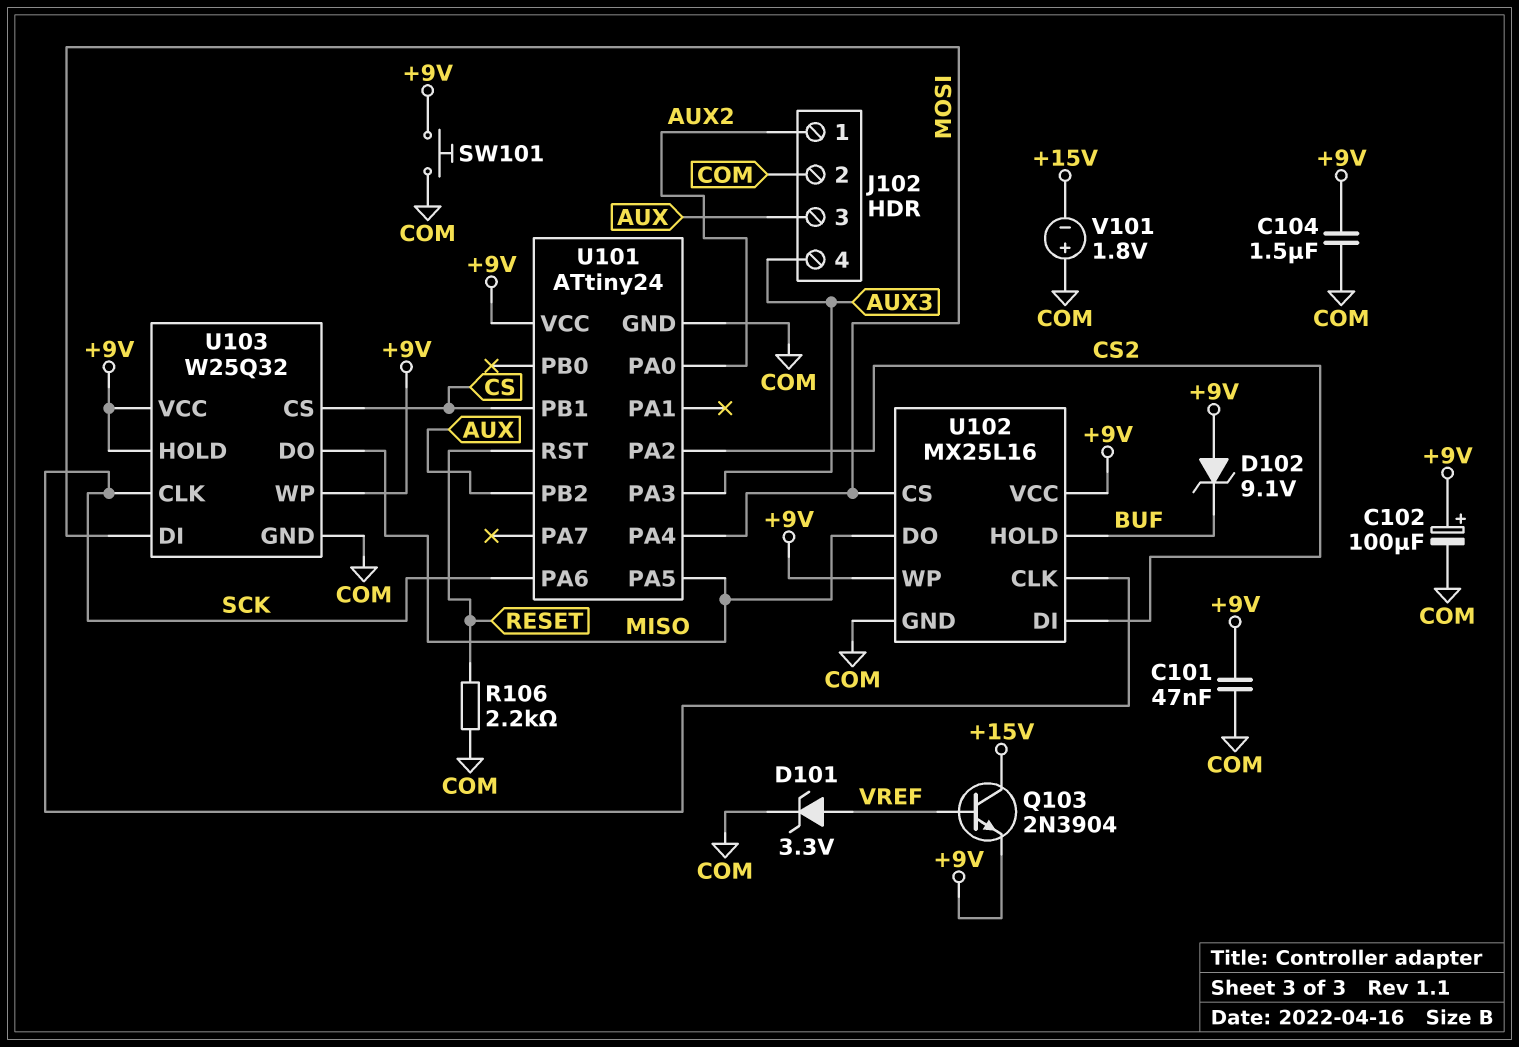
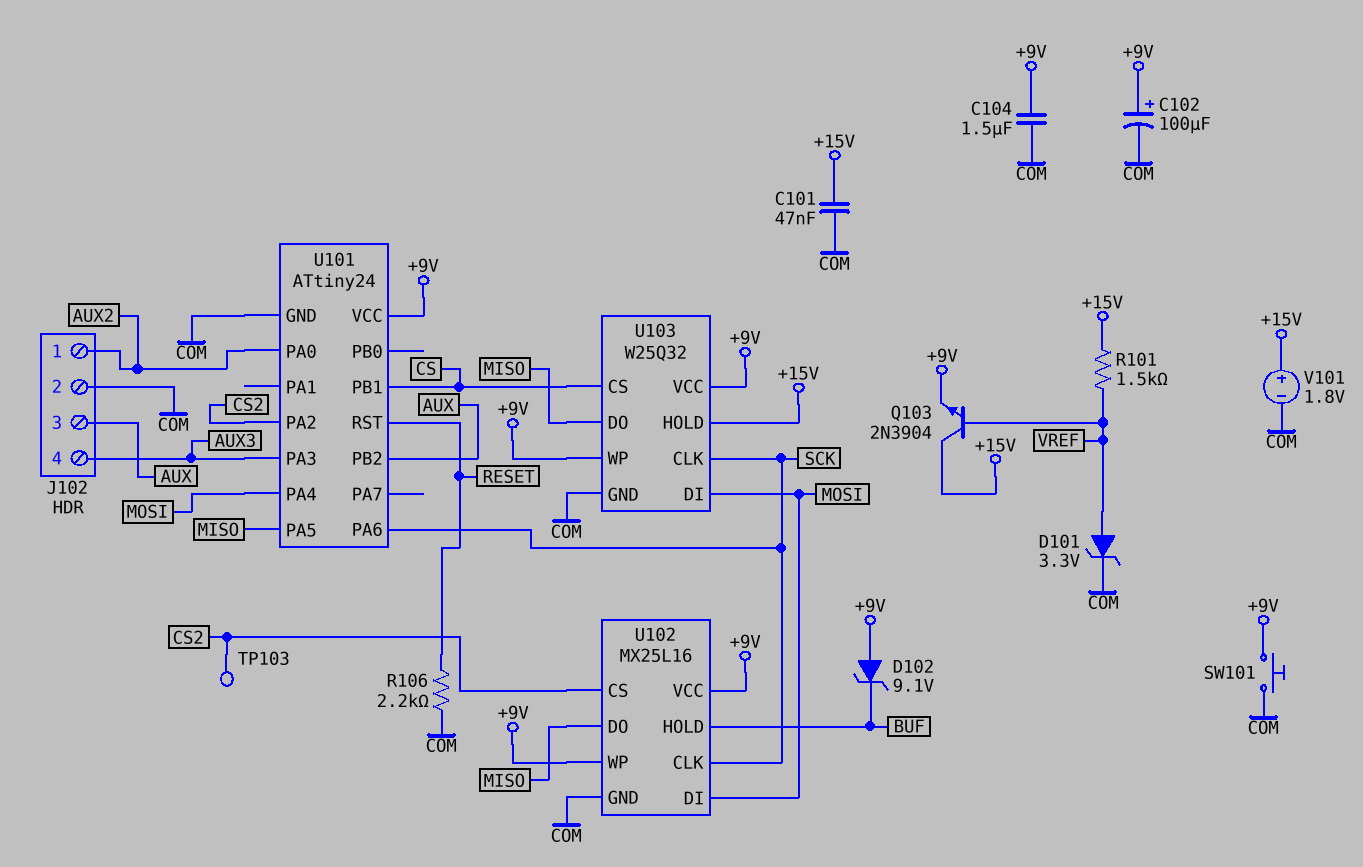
C101: 47nF (+9V, COM) -> 47nF (+15V, COM)
R101: none -> 1.5k (+15V, VREF)
TP103: none -> test point (CS2)
U102 pin CS: MOSI -> CS2
U102 pin DI: CS2 -> MOSI
U103 pin HOLD: +9V -> +15V
V101: 1.8V (plus COM, minus +15V) -> 1.8V (plus +15V, minus COM)

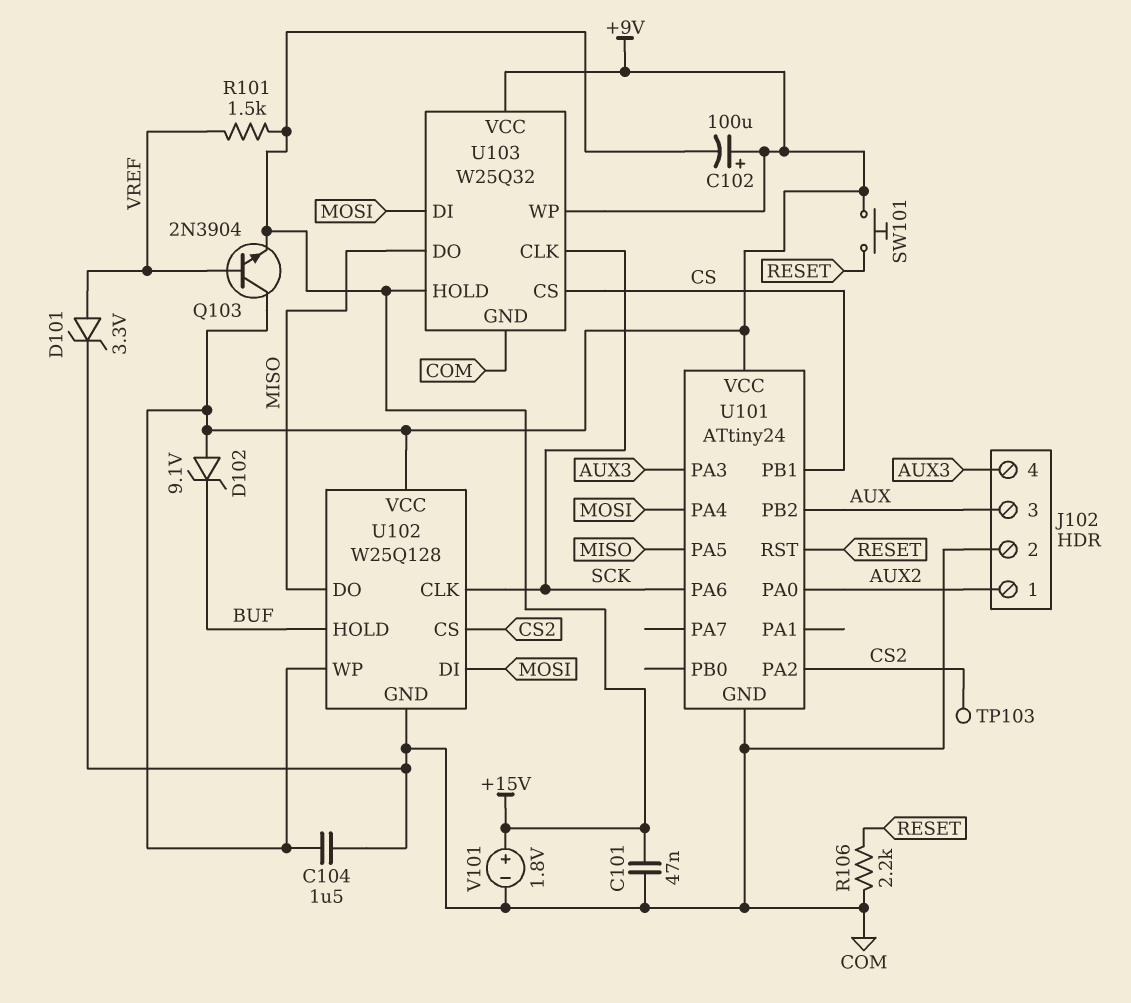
C102: 100uF (plus +9V, minus COM) -> 100uF (plus +9V, minus +15V)
Q103: NPN 2N3904 (B VREF, C +15V, E +9V) -> NPN 2N3904 (B VREF, C +9V, E +15V)
SW101: button (+9V, COM) -> button (+9V, RESET)
U102: MX25L16 -> W25Q128

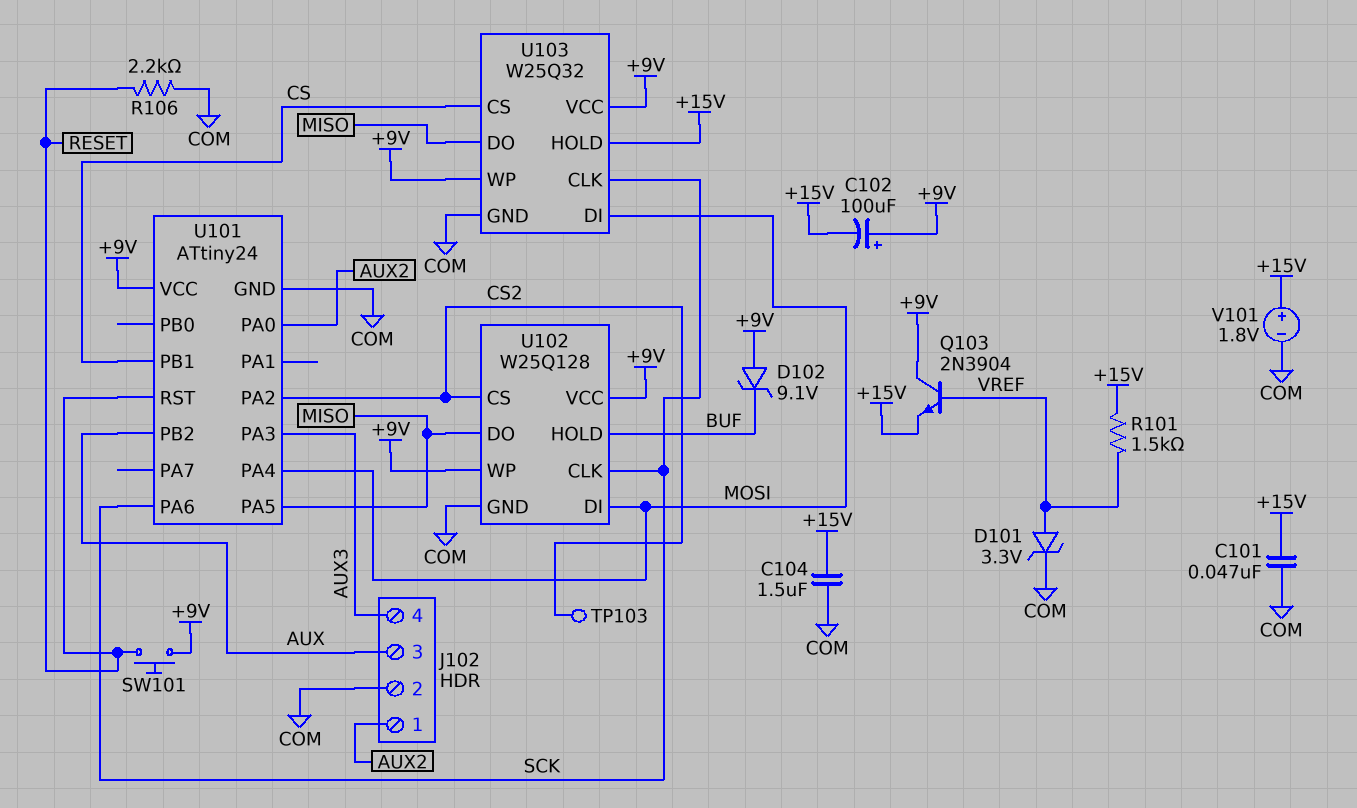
C104: 1.5uF (+9V, COM) -> 1.5uF (+15V, COM)

